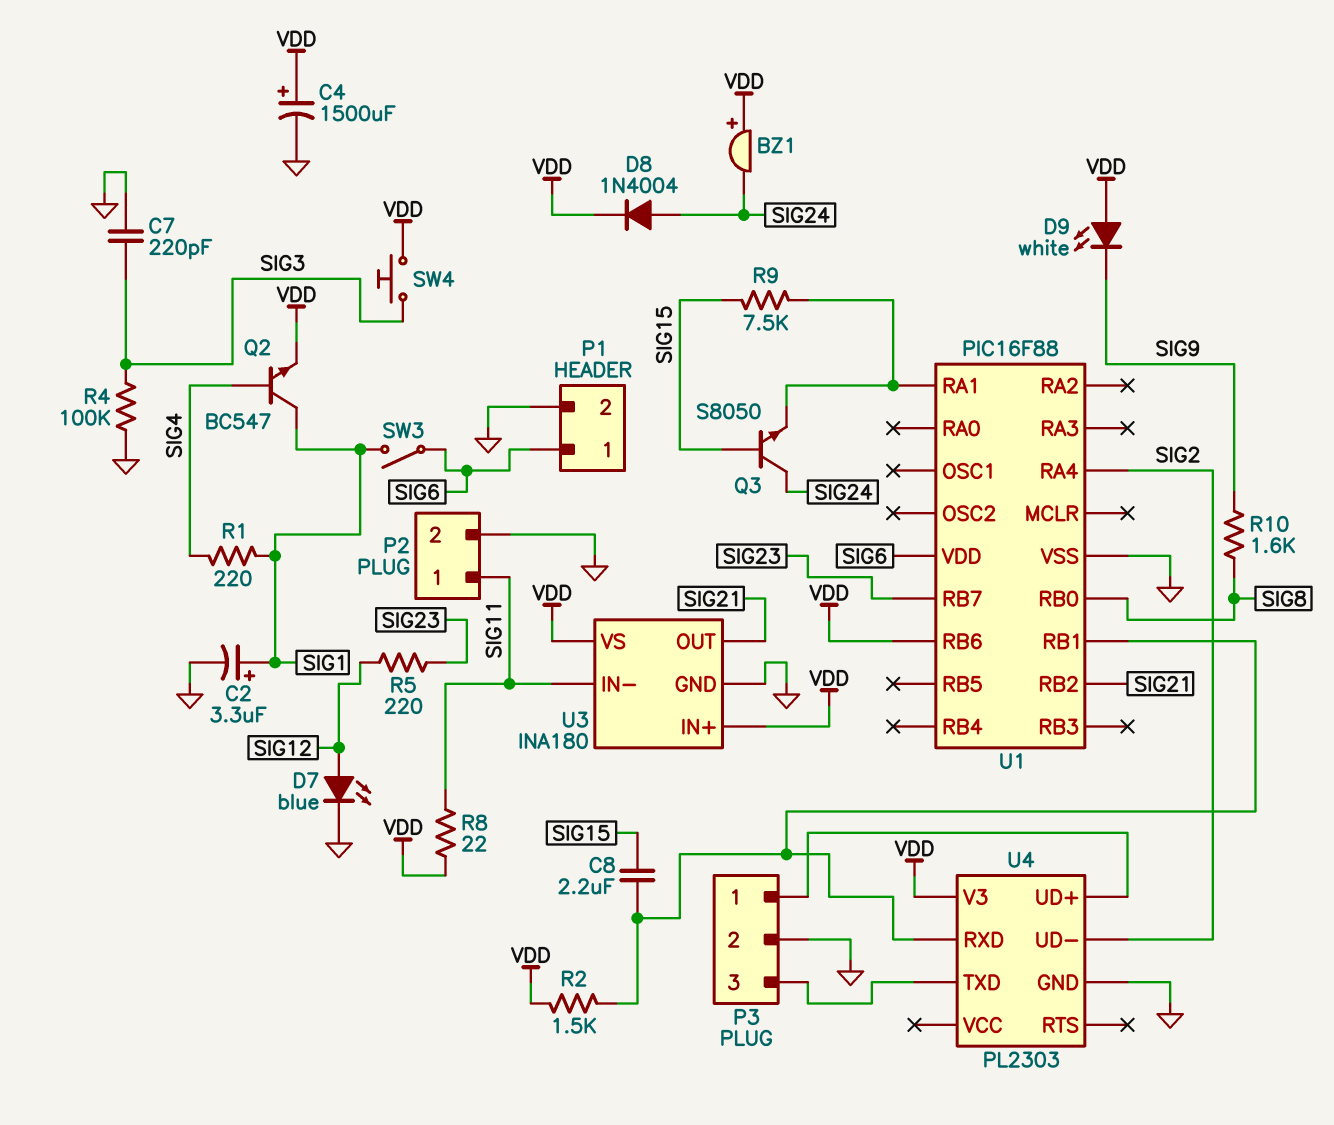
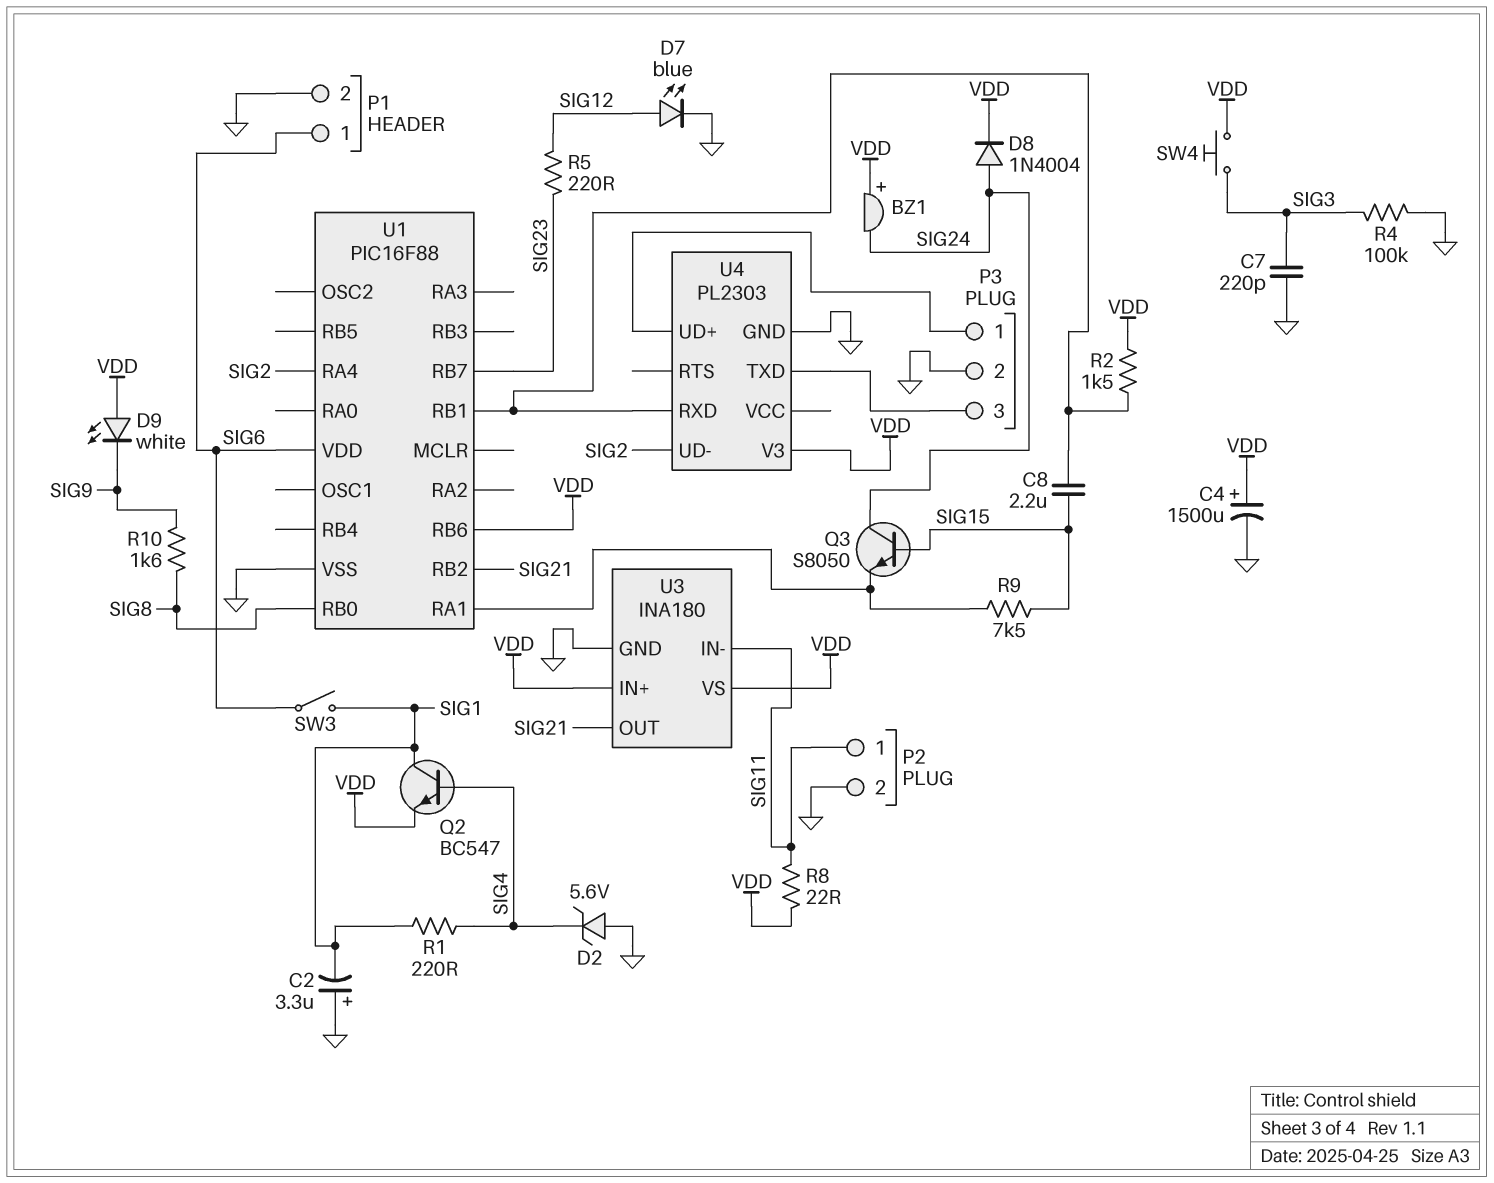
C2: 3.3uF (plus SIG1, minus GND) -> 3.3uF (plus GND, minus SIG1)
D2: none -> zener 5.6V (A GND, K SIG4)

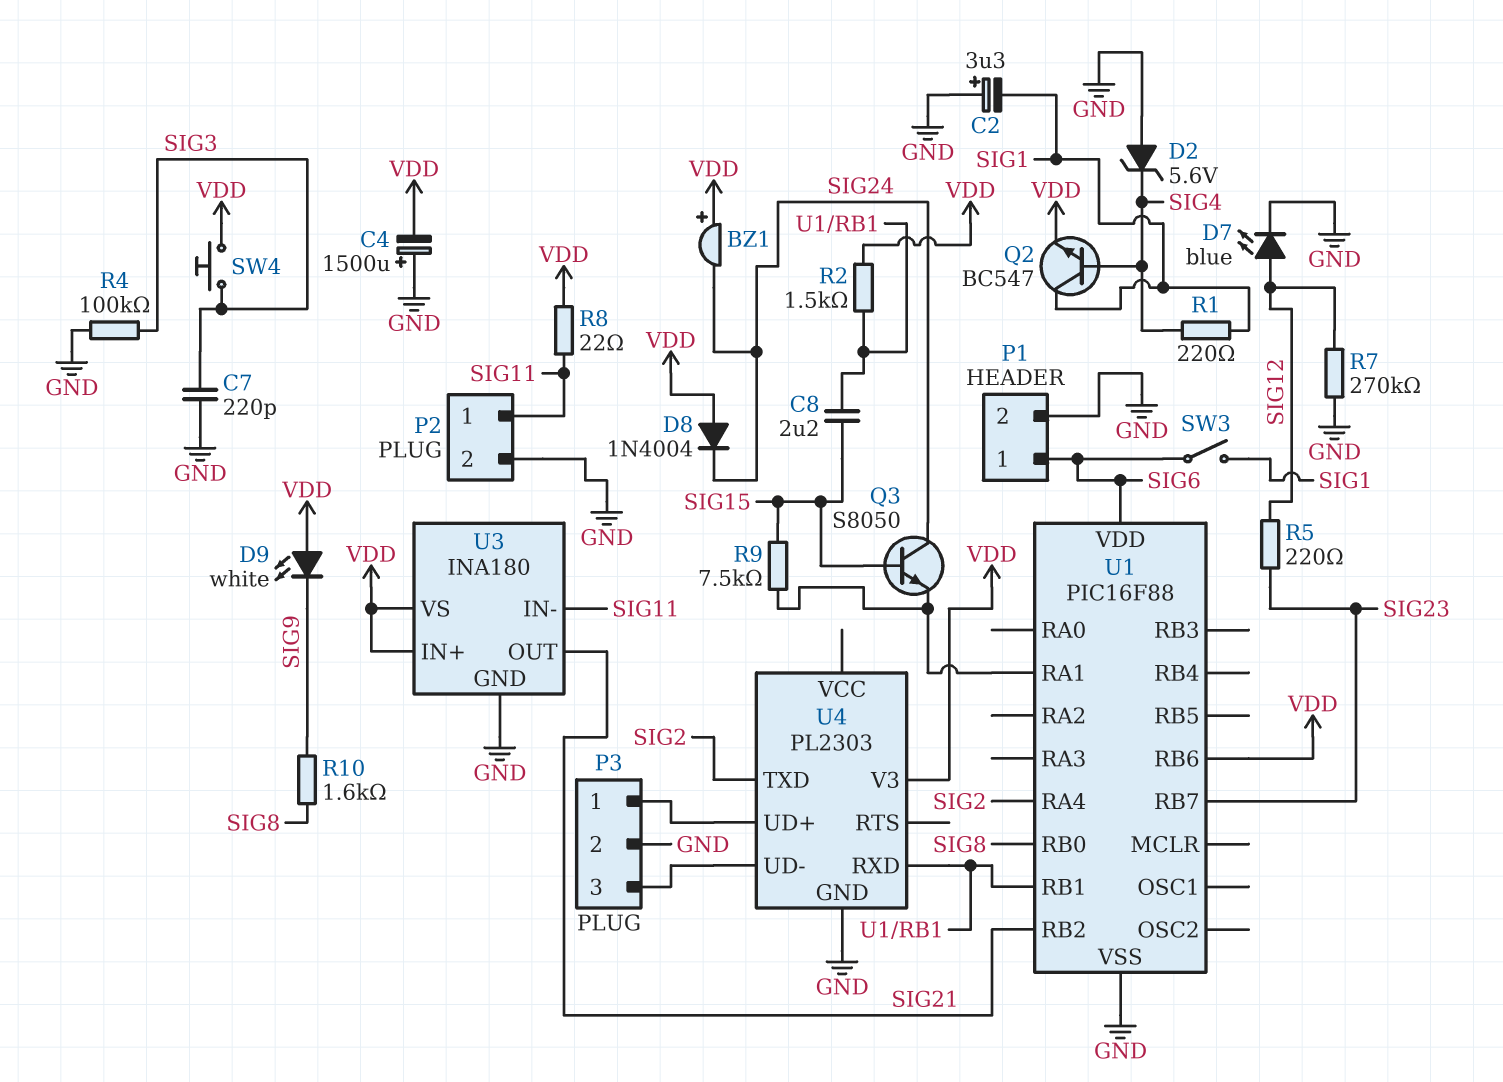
C4: 1500uF (plus VDD, minus GND) -> 1500uF (plus GND, minus VDD)
D8: diode 1N4004 (A SIG24, K VDD) -> diode 1N4004 (A VDD, K SIG24)
R7: none -> 270k (GND, SIG12)
U4 pin TXD: P3/3 -> SIG2
U4 pin UD-: SIG2 -> P3/3

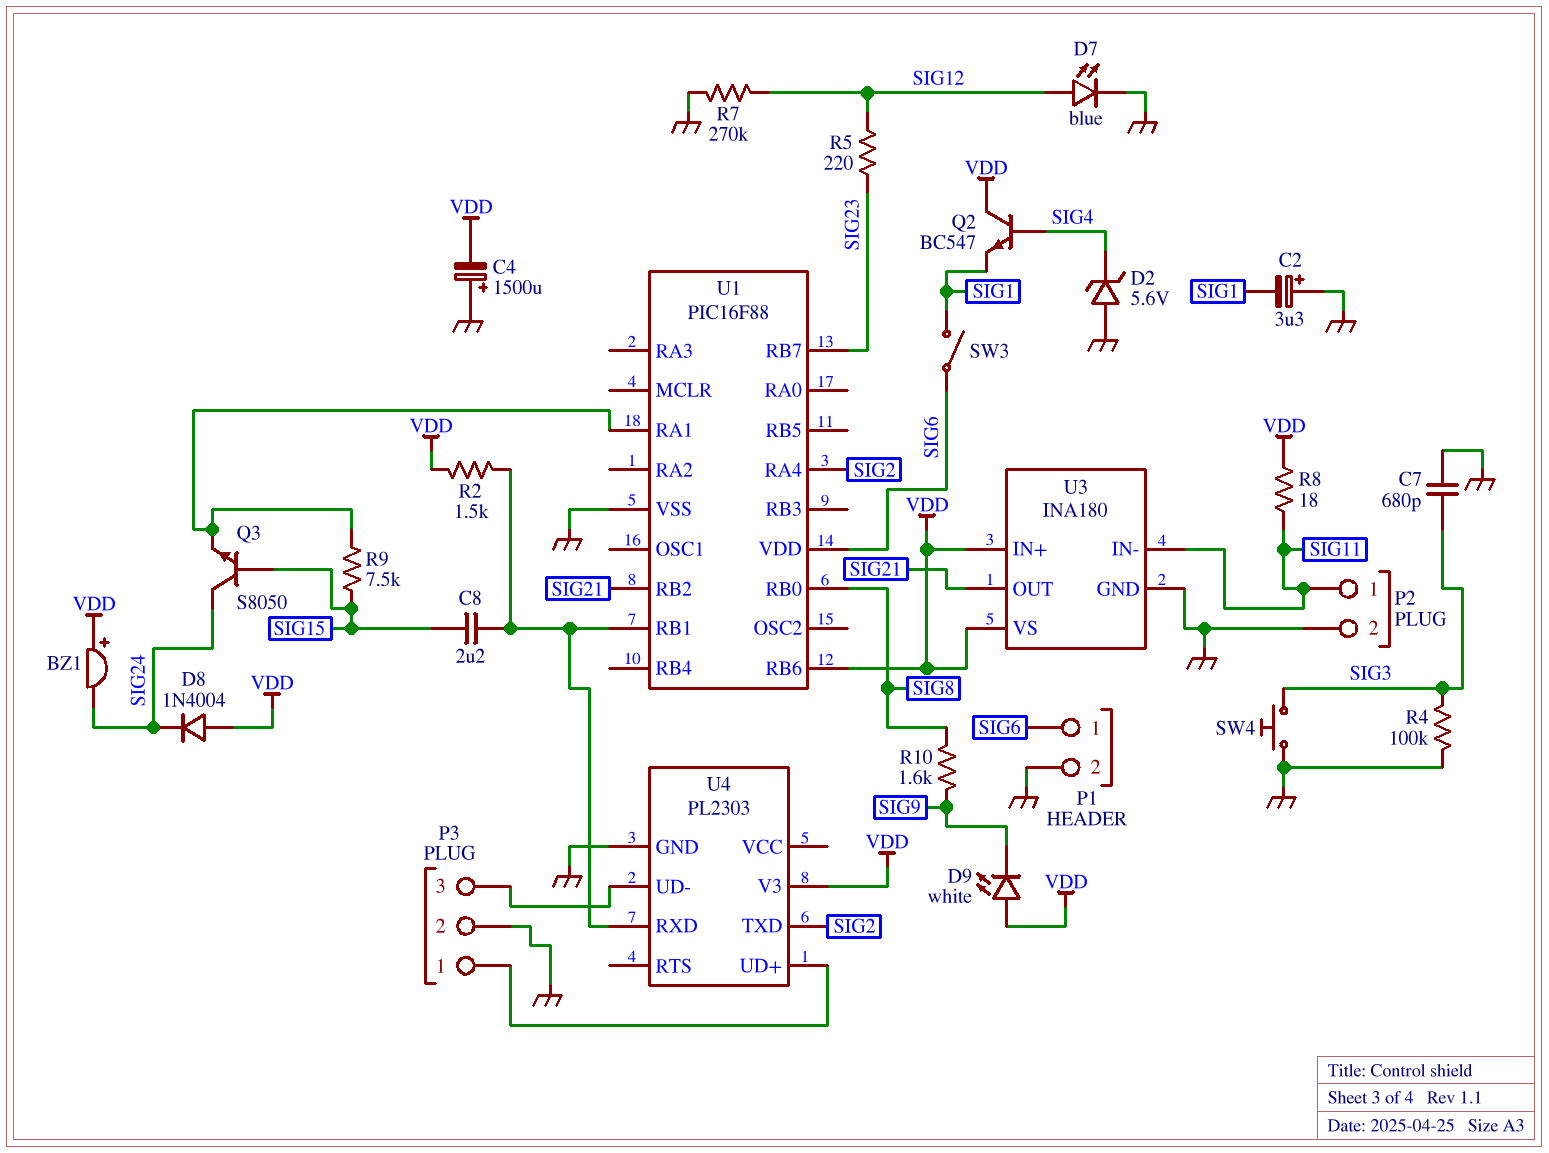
C7: 220pF (GND, SIG3) -> 680pF (GND, SIG3)
Q2: NPN BC547 (B SIG4, C SIG1, E VDD) -> NPN BC547 (B SIG4, C VDD, E SIG1)
R1: 220 (SIG1, SIG4) -> none
R8: 22 (SIG11, VDD) -> 18 (SIG11, VDD)
SW4: button (SIG3, VDD) -> button (GND, SIG3)

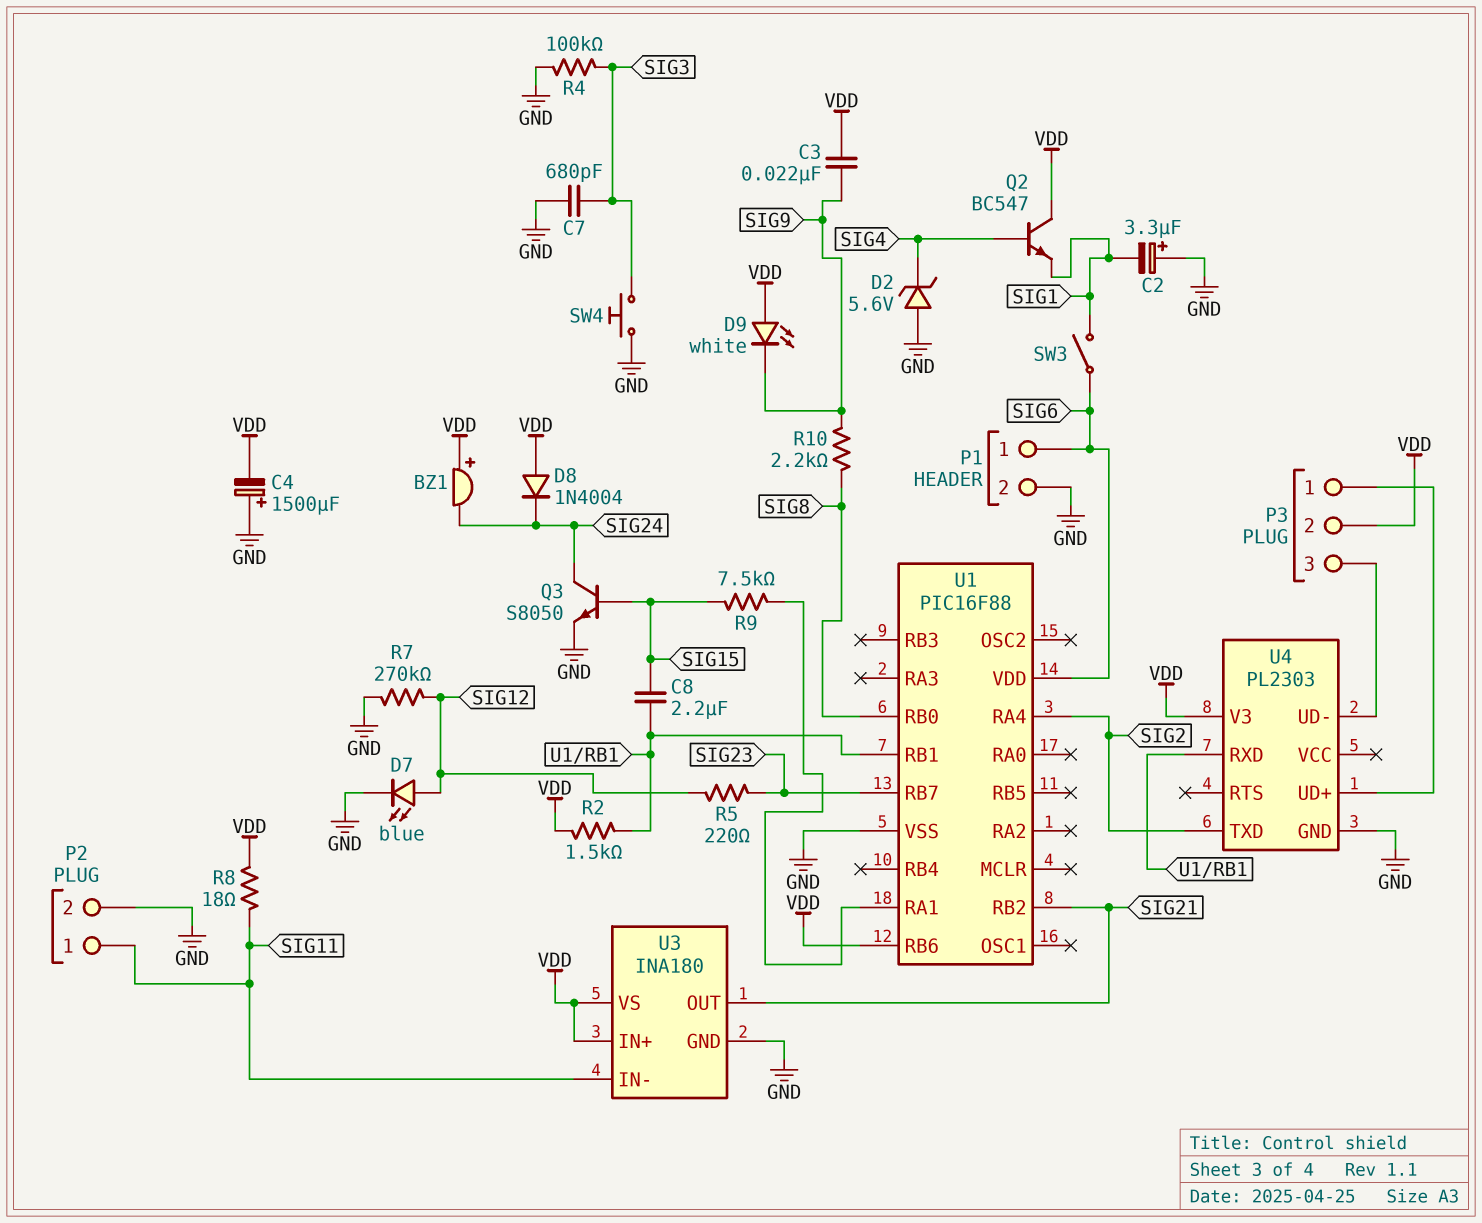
C3: none -> 22nF (SIG9, VDD)
P3 pin 2: GND -> VDD
Q3: NPN S8050 (B SIG15, C SIG24, E U1/RA1) -> NPN S8050 (B SIG15, C SIG24, E GND)
R10: 1.6k (SIG8, SIG9) -> 2.2k (SIG8, SIG9)

